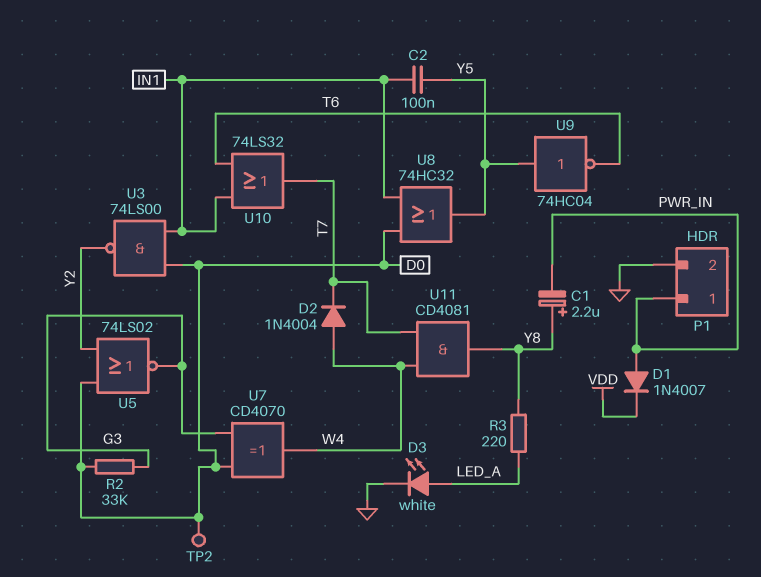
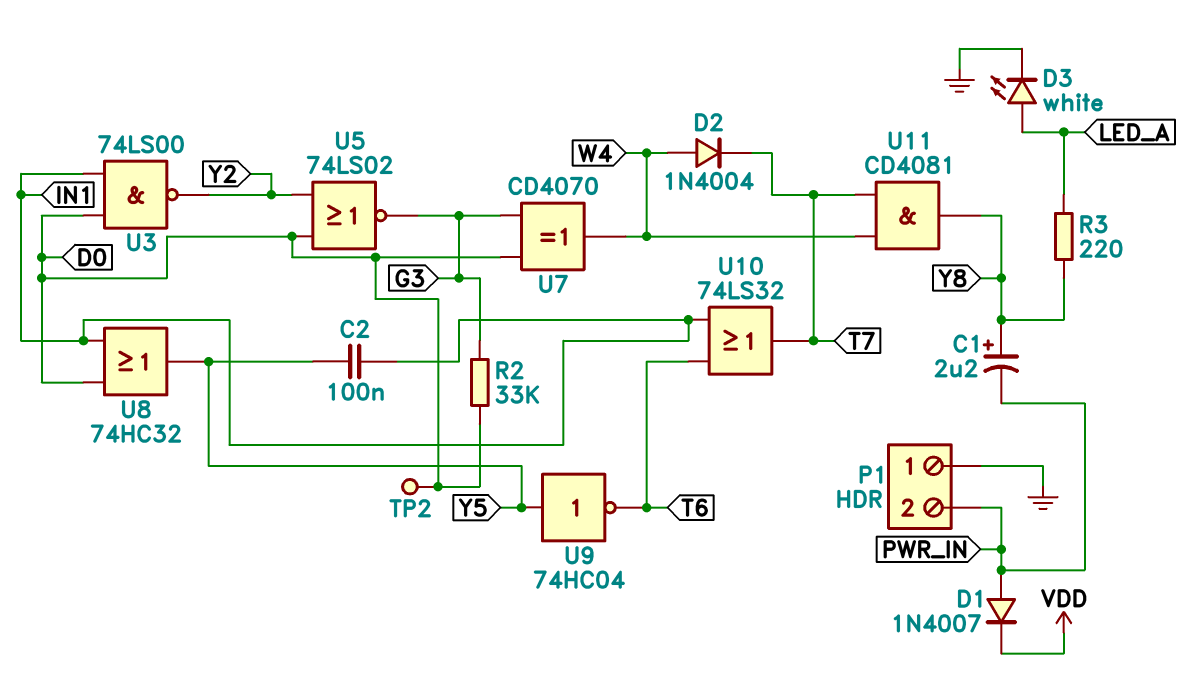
P1 pin 1: PWR_IN -> GND
P1 pin 2: GND -> PWR_IN

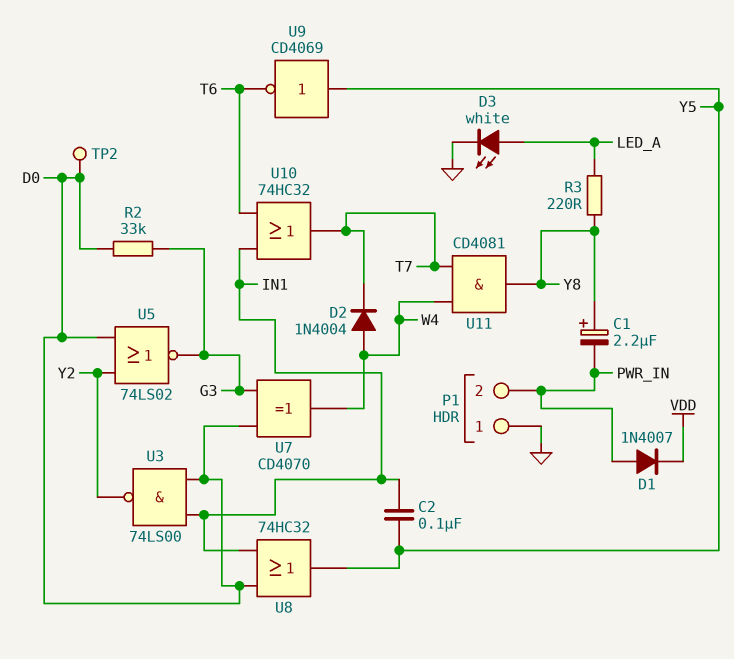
U9: NOT 74HC04 (in Y5, out T6) -> NOT CD4069 (in Y5, out T6)
U10: OR 74LS32 (in IN1, in T6, out T7) -> OR 74HC32 (in IN1, in T6, out T7)

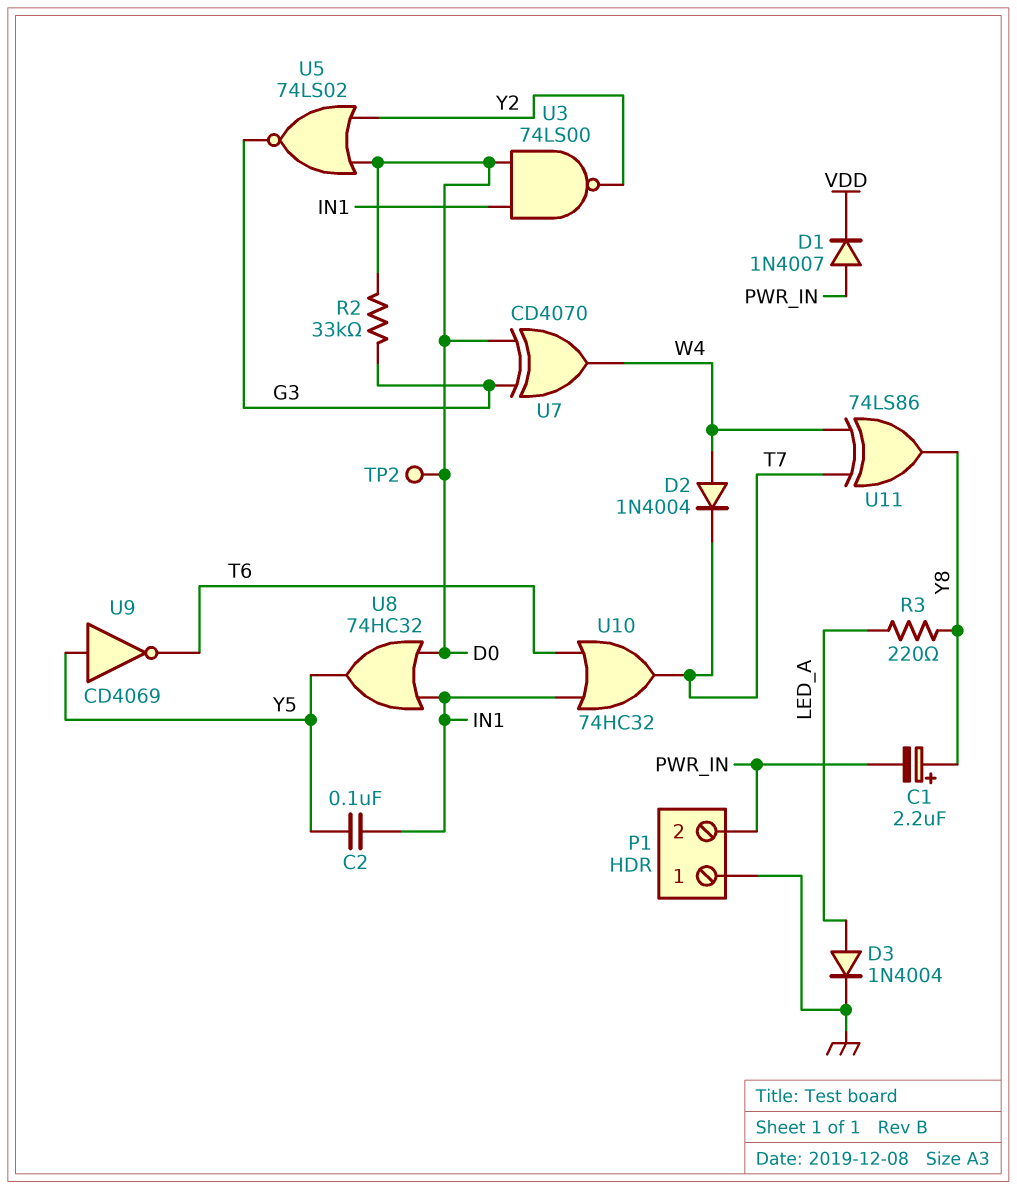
D3: LED white (A LED_A, K GND) -> diode 1N4004 (A LED_A, K GND)
U11: AND CD4081 (in T7, in W4, out Y8) -> XOR 74LS86 (in T7, in W4, out Y8)

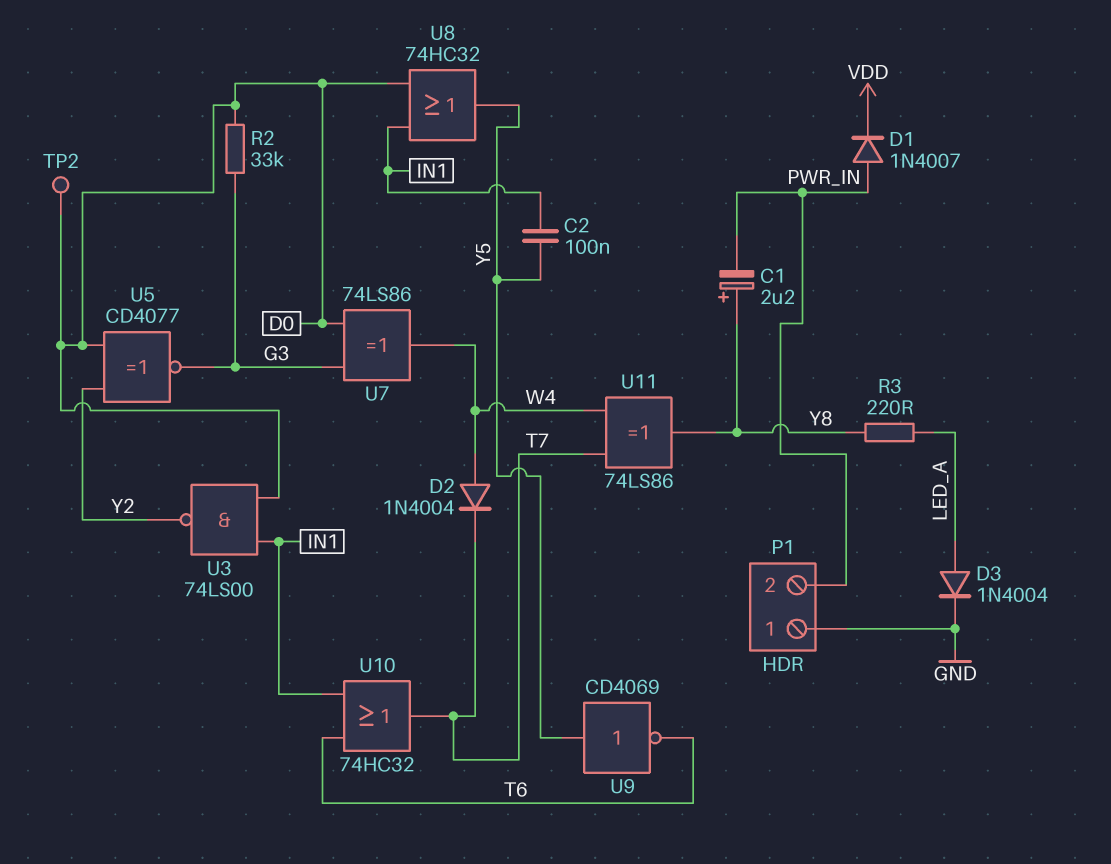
U5: NOR 74LS02 (in D0, in Y2, out G3) -> XNOR CD4077 (in D0, in Y2, out G3)
U7: XOR CD4070 (in D0, in G3, out W4) -> XOR 74LS86 (in D0, in G3, out W4)

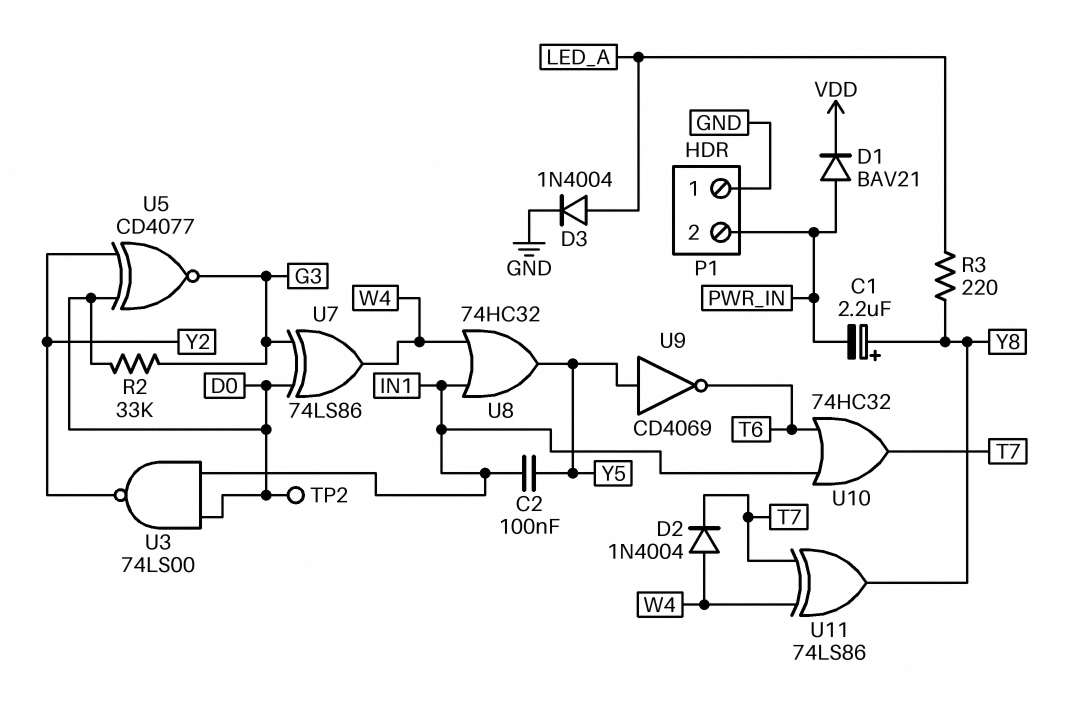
D1: diode 1N4007 (A PWR_IN, K VDD) -> diode BAV21 (A PWR_IN, K VDD)
U8: OR 74HC32 (in D0, in IN1, out Y5) -> OR 74HC32 (in IN1, in W4, out Y5)

